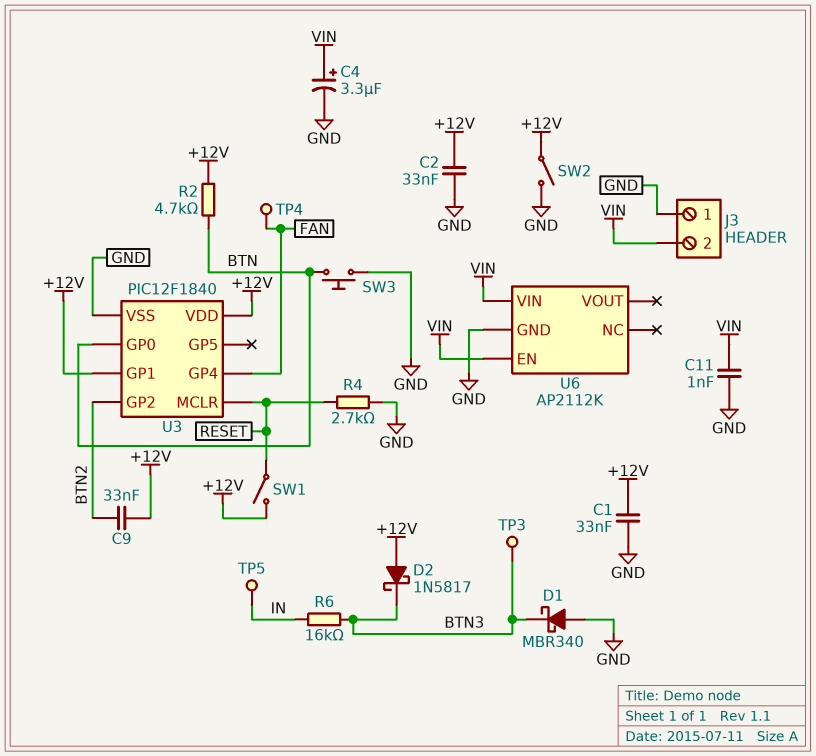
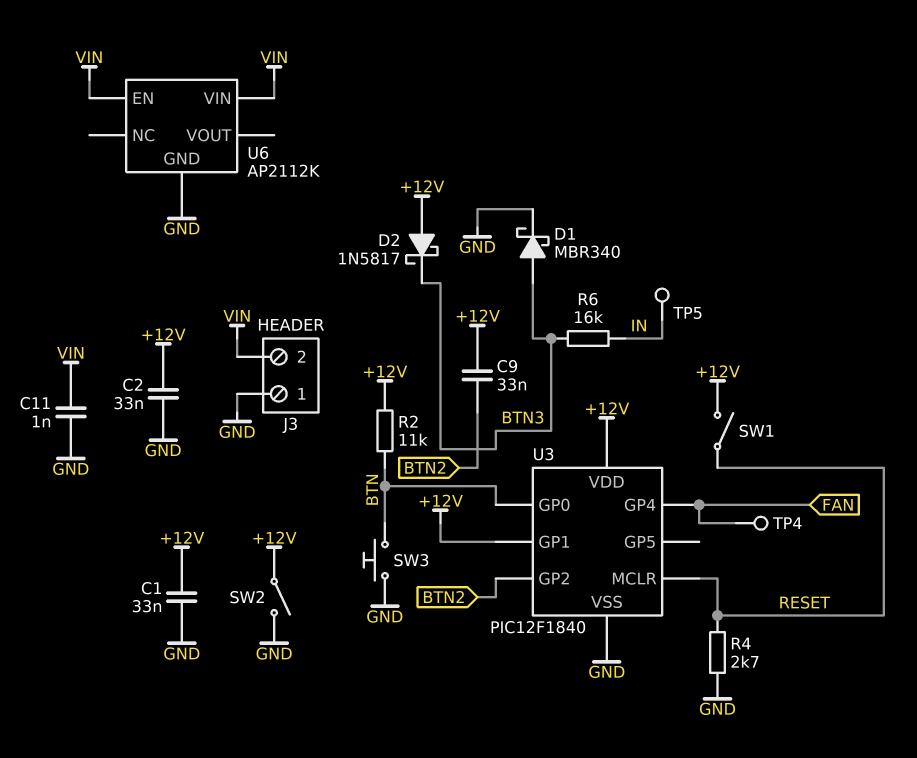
C4: 3.3uF (plus VIN, minus GND) -> none
D1: schottky MBR340 (A GND, K BTN3) -> schottky MBR340 (A BTN3, K GND)
R2: 4.7k (+12V, BTN) -> 11k (+12V, BTN)
TP3: test point (BTN3) -> none

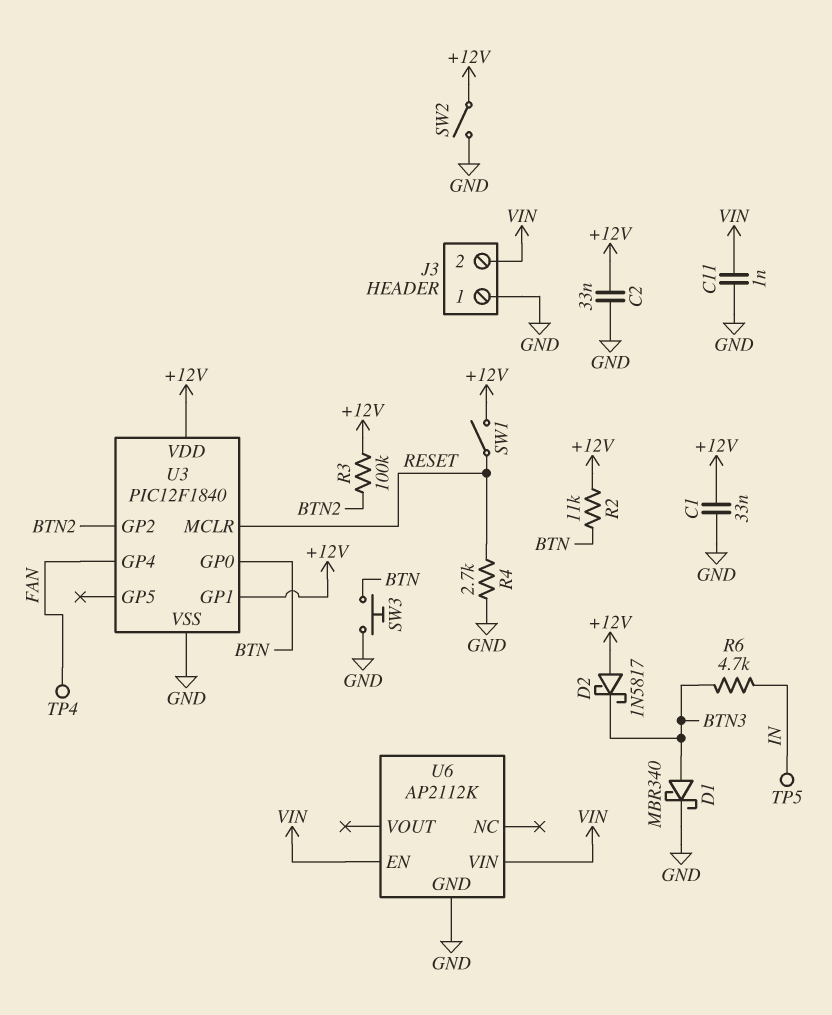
C9: 33nF (+12V, BTN2) -> none
R3: none -> 100k (+12V, BTN2)
R6: 16k (BTN3, IN) -> 4.7k (BTN3, IN)

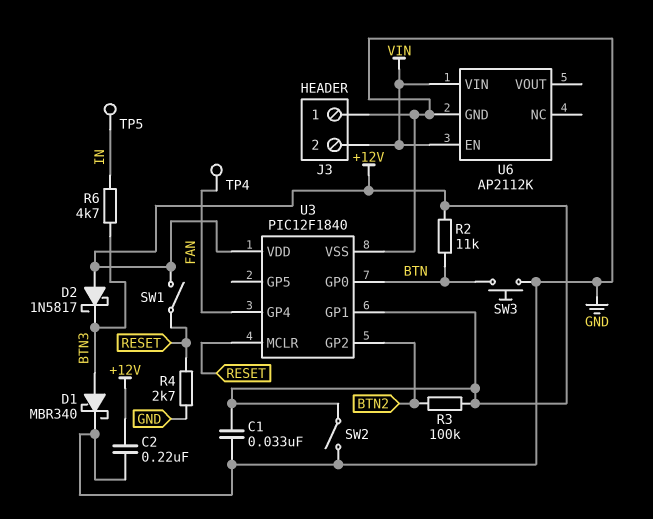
C2: 33nF (+12V, GND) -> 220nF (+12V, GND)
C11: 1nF (GND, VIN) -> none

